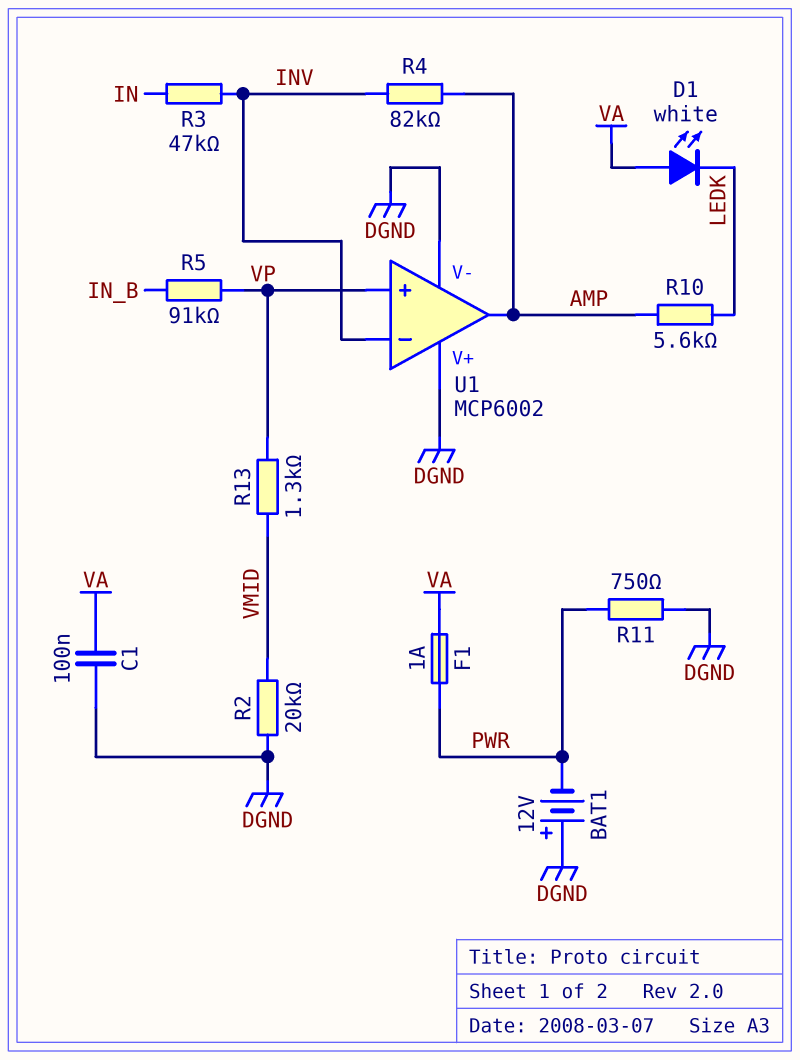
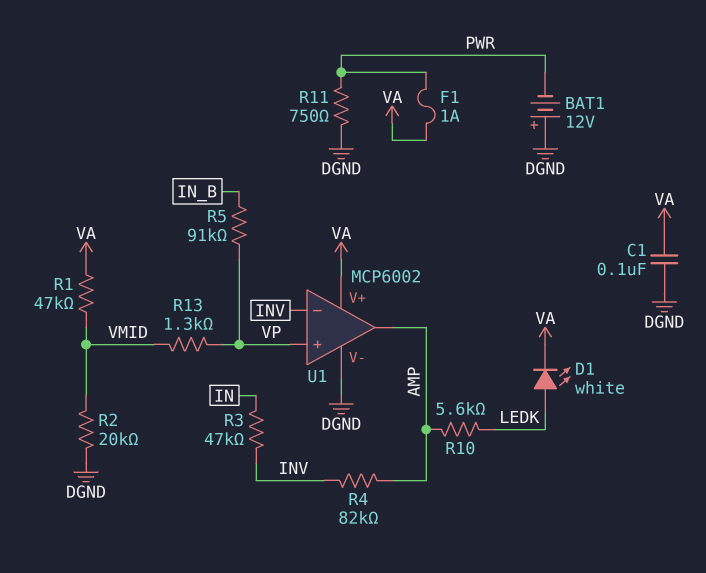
D1: LED white (A VA, K LEDK) -> LED white (A LEDK, K VA)
R1: none -> 47k (VA, VMID)
U1 pin V+: DGND -> VA

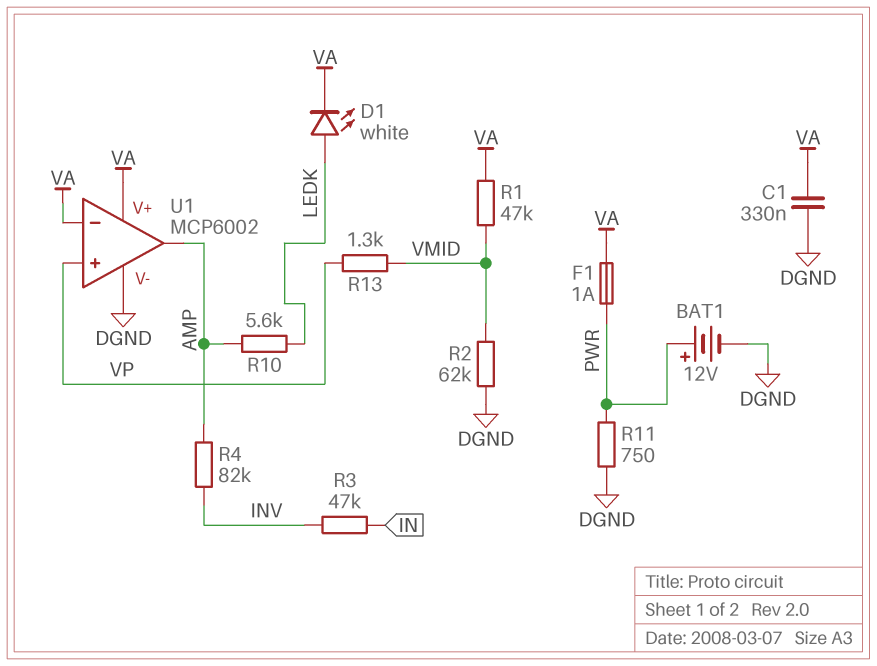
BAT1: 12V (plus DGND, minus PWR) -> 12V (plus PWR, minus DGND)
C1: 100nF (DGND, VA) -> 330nF (DGND, VA)
R2: 20k (DGND, VMID) -> 62k (DGND, VMID)
R5: 91k (IN_B, VP) -> none
U1 pin in-: INV -> VA

